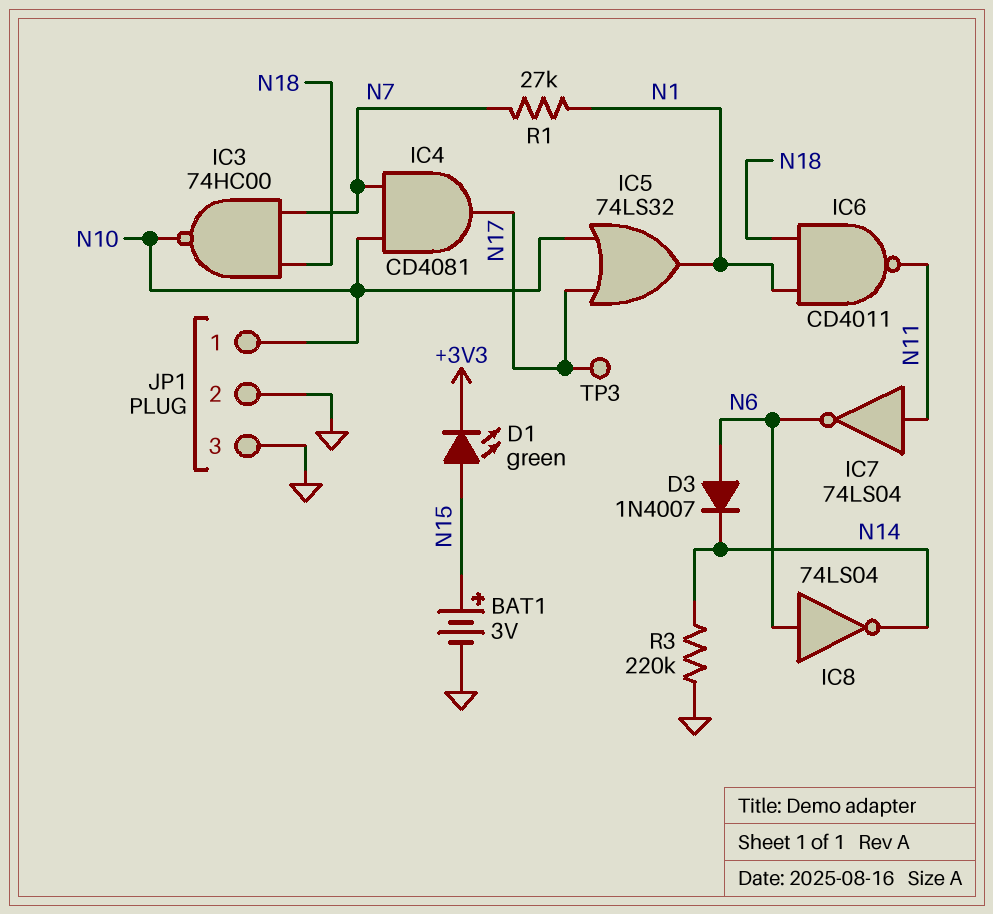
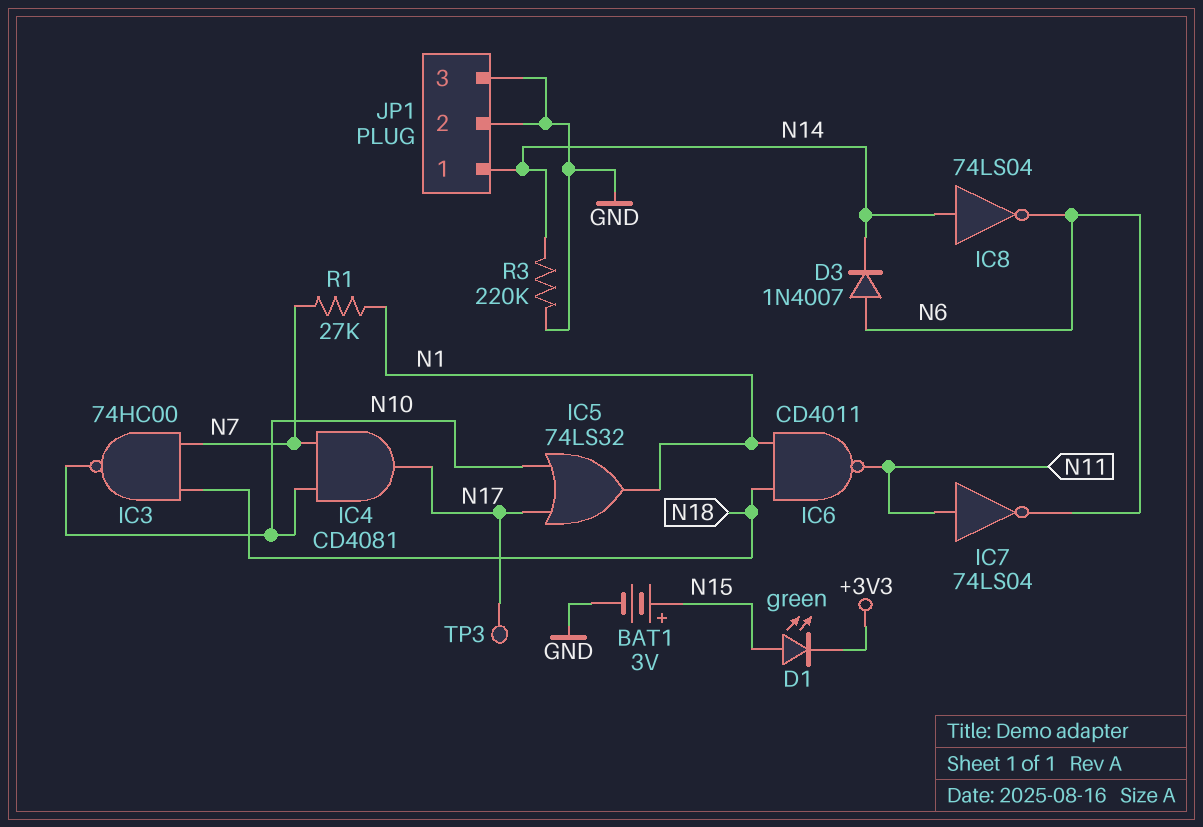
IC8: NOT 74LS04 (in N6, out N14) -> NOT 74LS04 (in N14, out N6)
JP1 pin 1: N10 -> N14

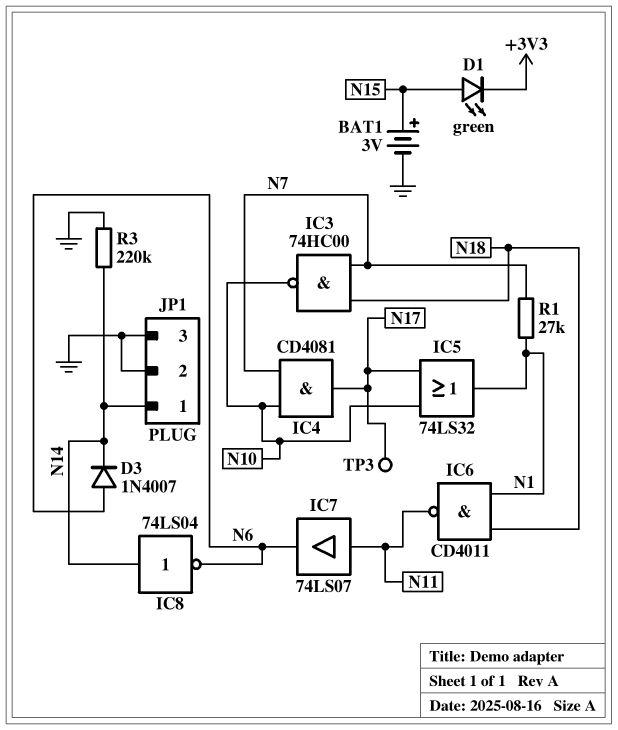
IC7: NOT 74LS04 (in N11, out N6) -> buffer 74LS07 (in N11, out N6)

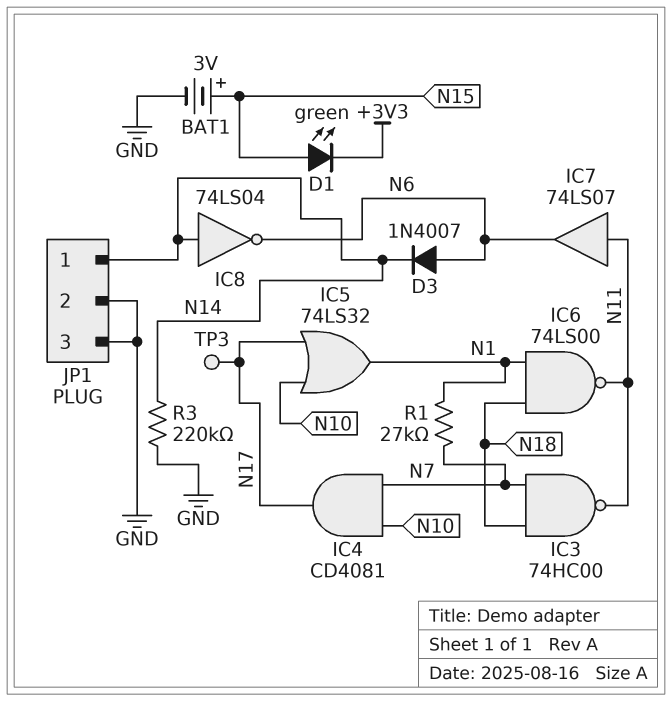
IC3: NAND 74HC00 (in N7, in N18, out N10) -> NAND 74HC00 (in N7, in N18, out N11)
IC6: NAND CD4011 (in N1, in N18, out N11) -> NAND 74LS00 (in N1, in N18, out N11)

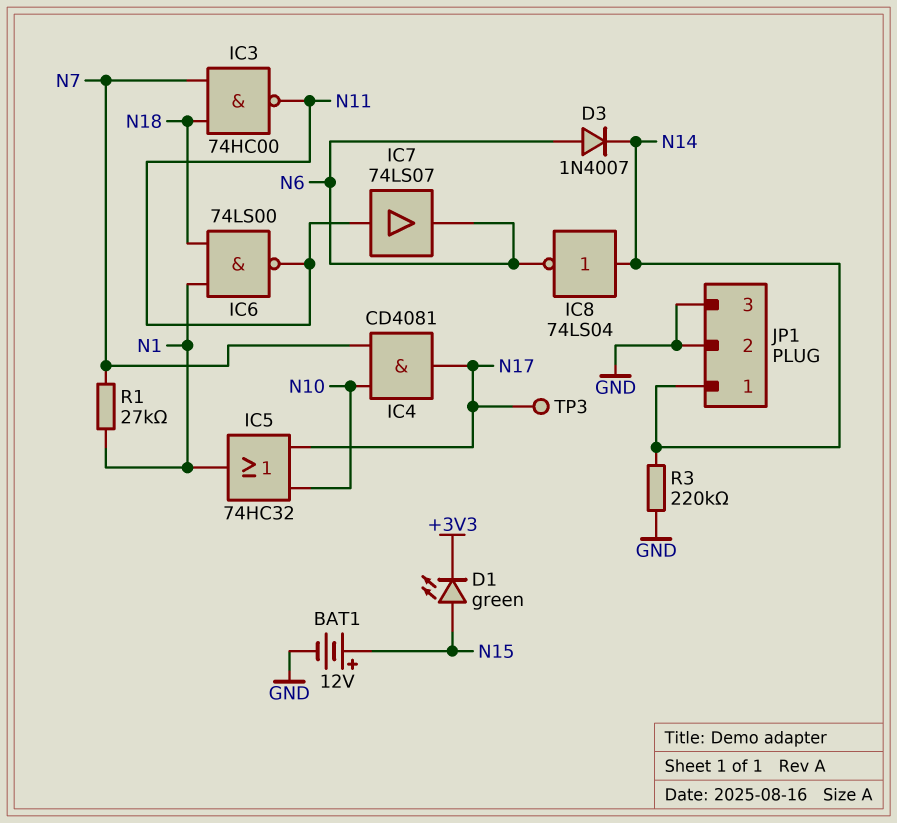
BAT1: 3V (plus N15, minus GND) -> 12V (plus N15, minus GND)
IC5: OR 74LS32 (in N10, in N17, out N1) -> OR 74HC32 (in N10, in N17, out N1)

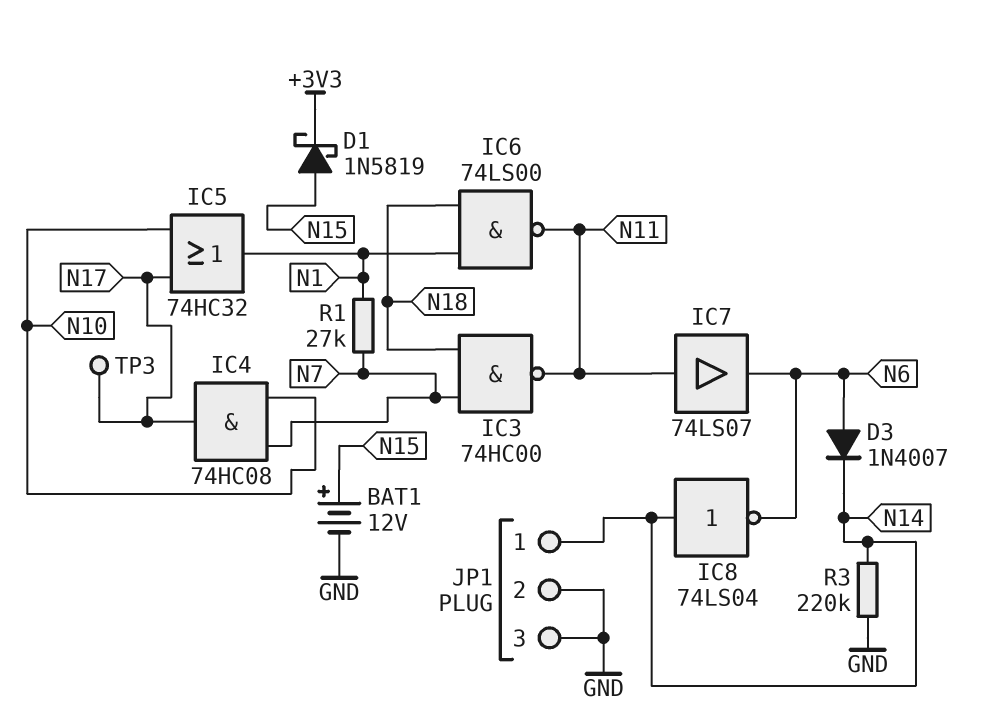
D1: LED green (A N15, K +3V3) -> schottky 1N5819 (A N15, K +3V3)
IC4: AND CD4081 (in N7, in N10, out N17) -> AND 74HC08 (in N7, in N10, out N17)

